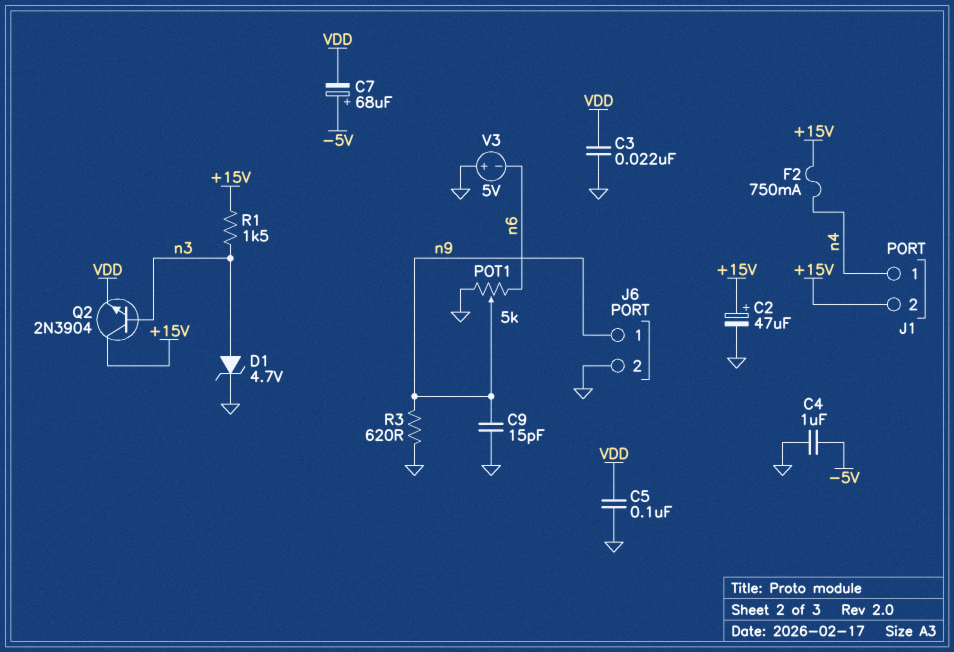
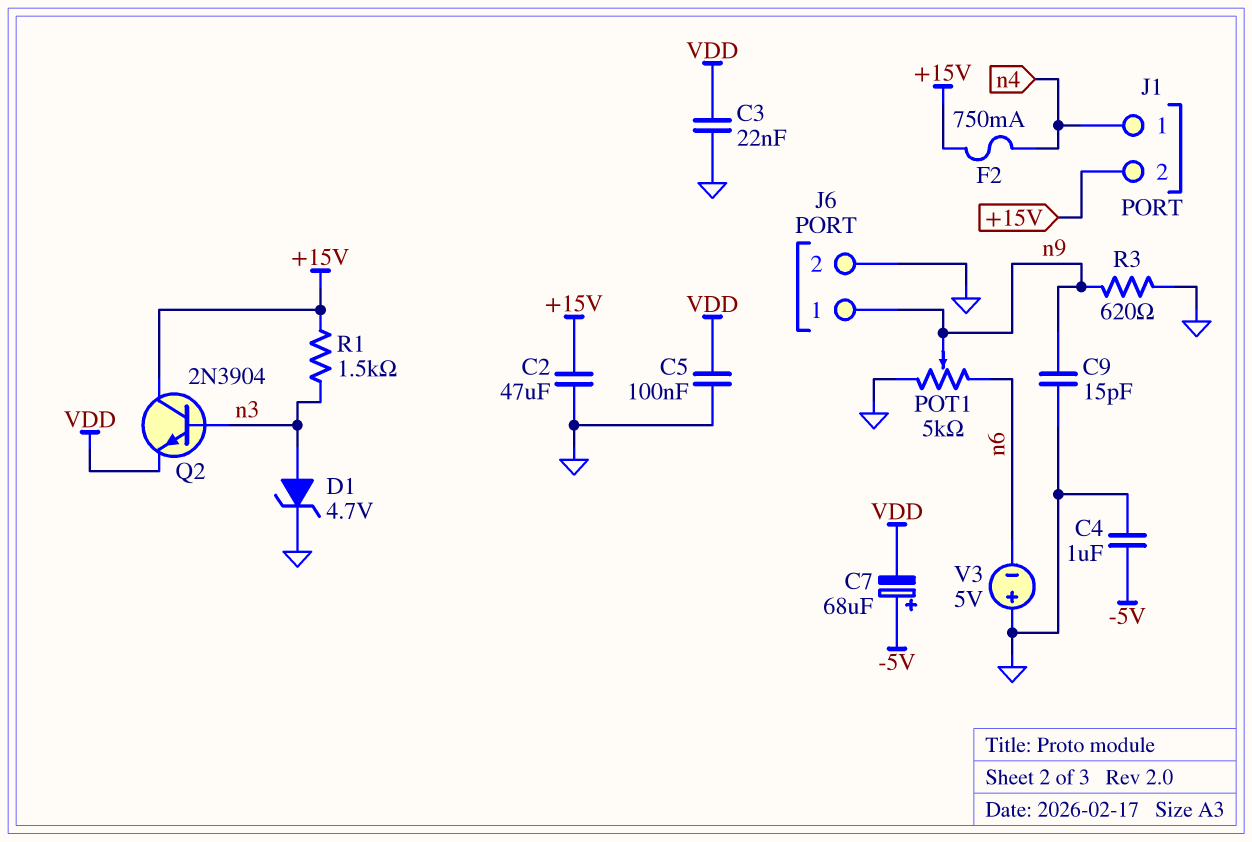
C2: 47uF (plus +15V, minus GND) -> 47uF (+15V, GND)

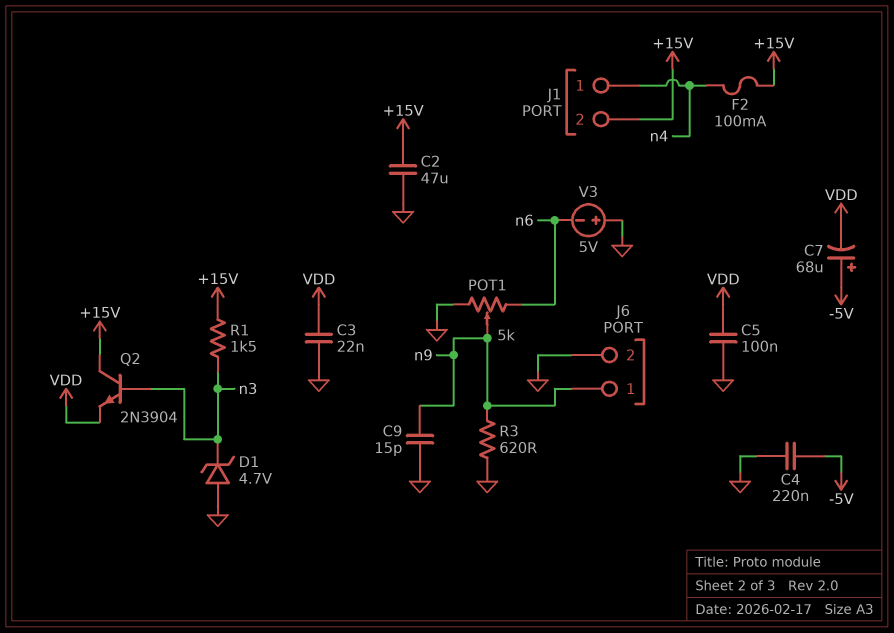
C4: 1uF (-5V, GND) -> 220nF (-5V, GND)
D1: zener 4.7V (A n3, K GND) -> zener 4.7V (A GND, K n3)
F2: 750mA (+15V, n4) -> 100mA (+15V, n4)

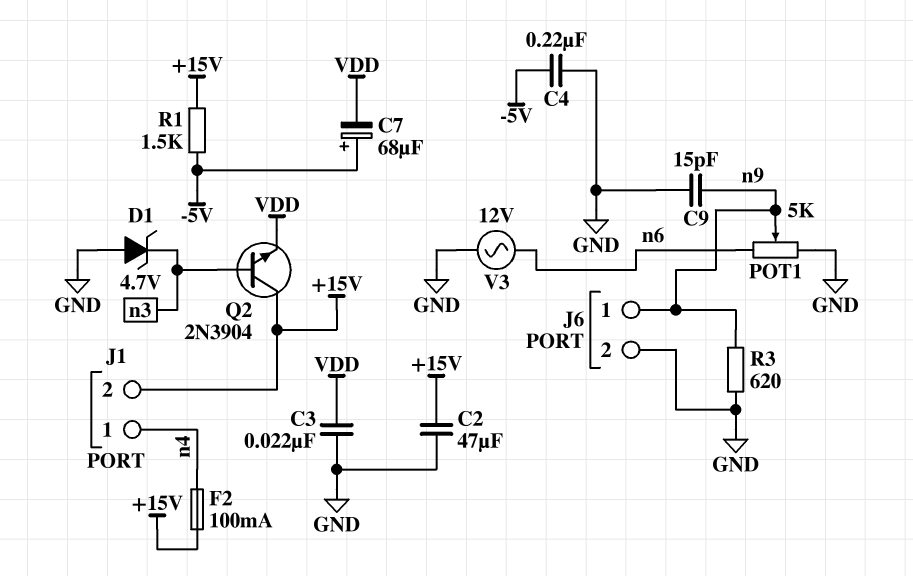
C5: 100nF (GND, VDD) -> none
R1: 1.5k (+15V, n3) -> 1.5k (+15V, -5V)
V3: 5V (plus GND, minus n6) -> AC 12V (GND, n6)

